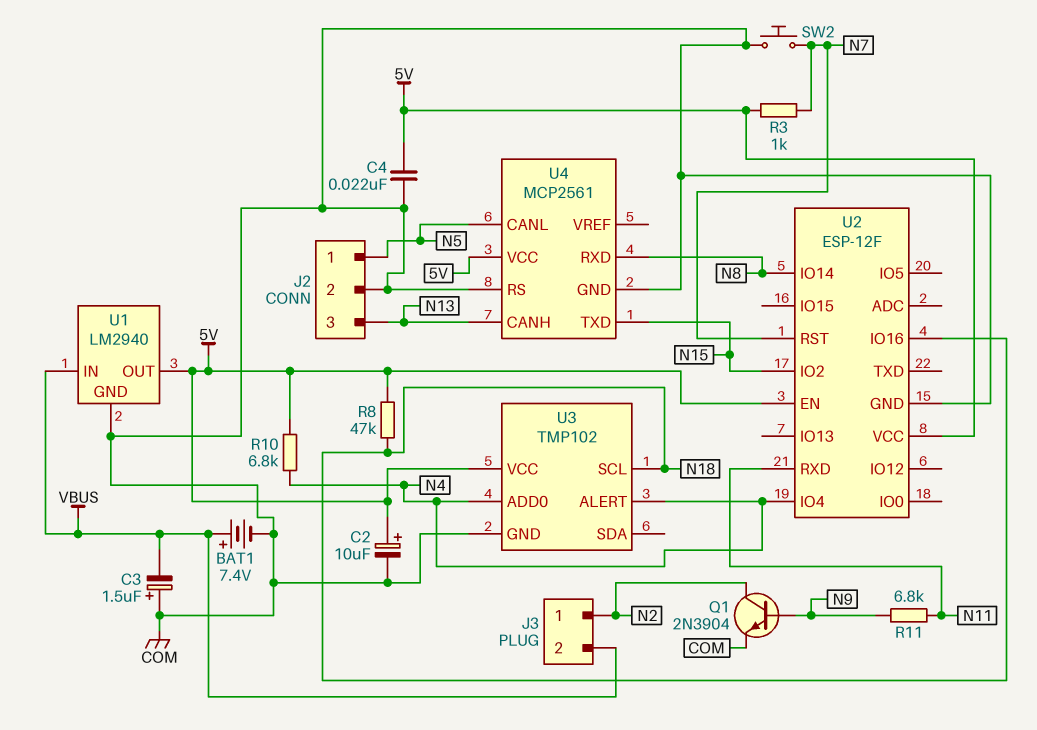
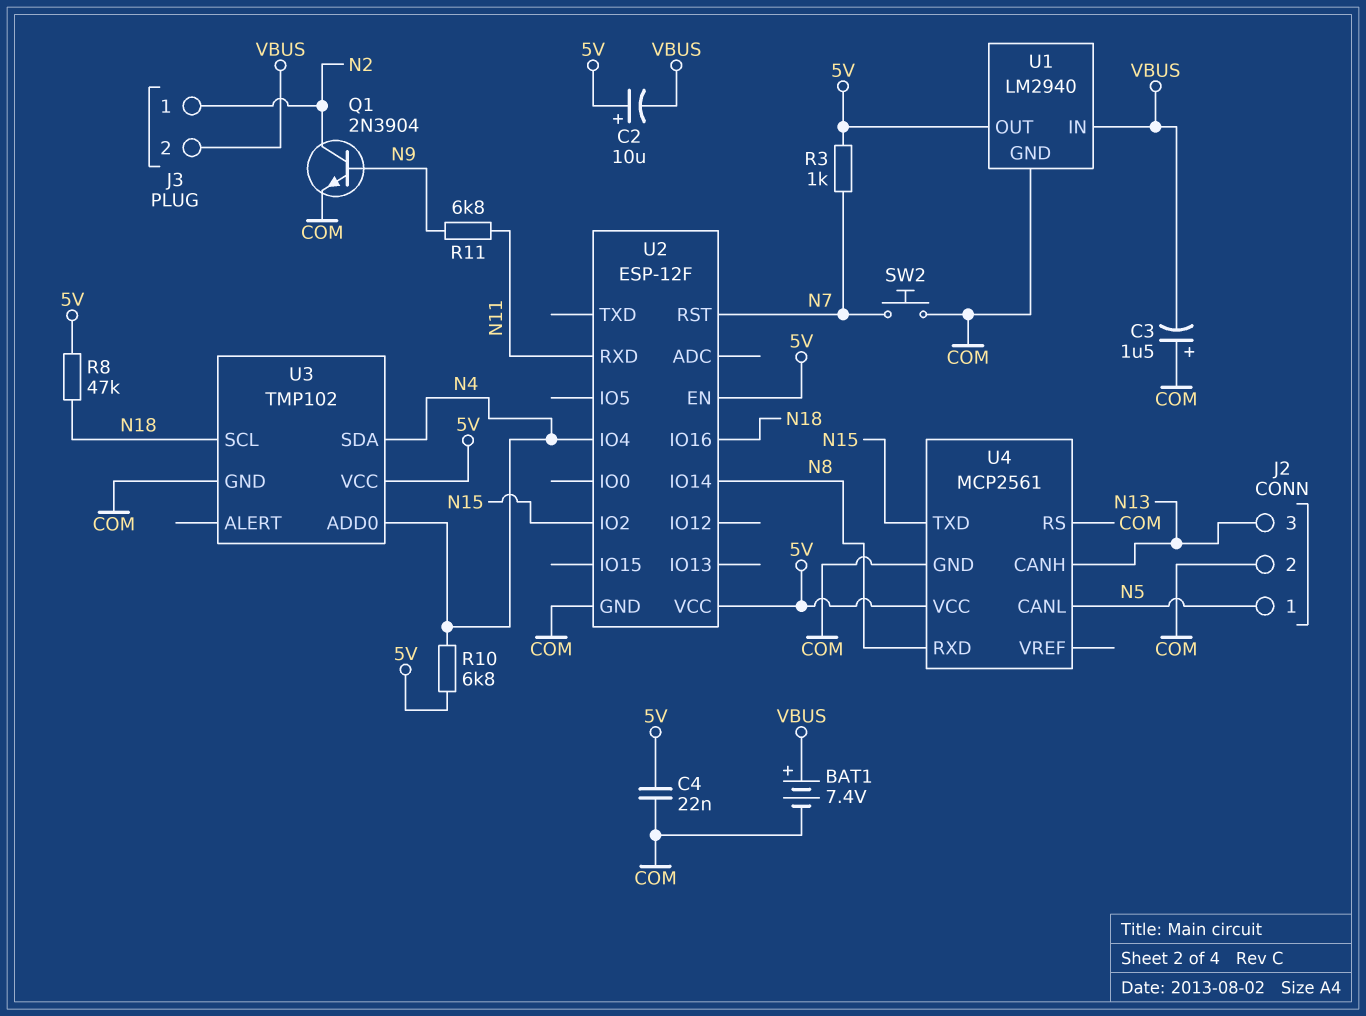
C2: 10uF (plus 5V, minus COM) -> 10uF (plus 5V, minus VBUS)
U3 pin ALERT: N4 -> none
U3 pin SDA: none -> N4

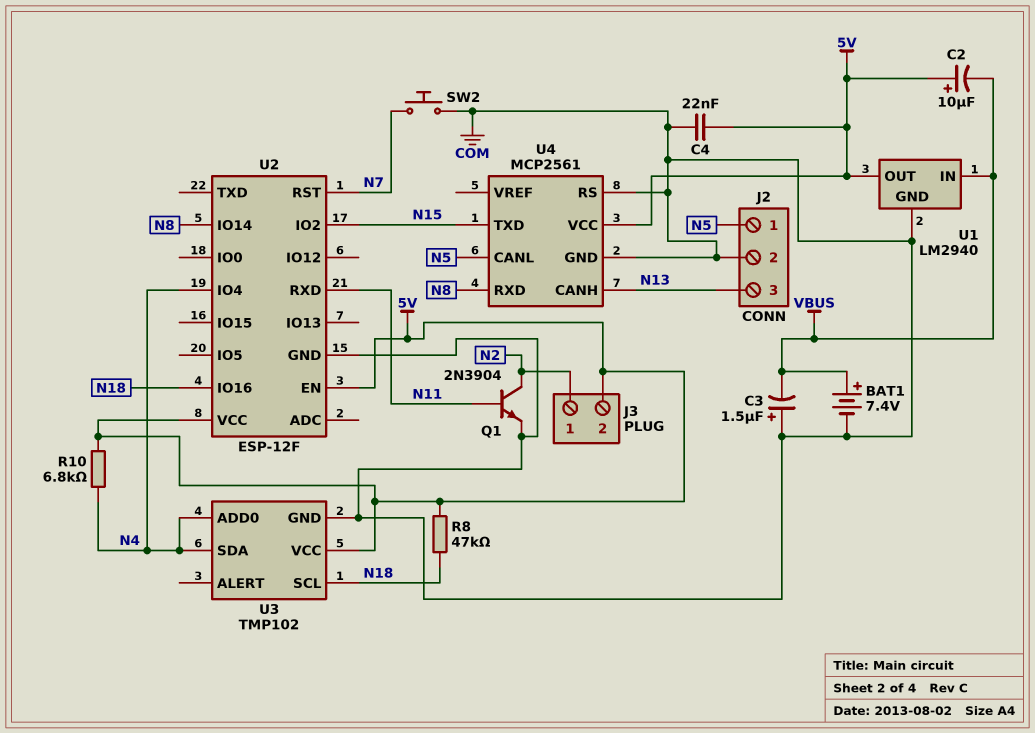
J3 pin 2: VBUS -> 5V
Q1: NPN 2N3904 (B N9, C N2, E COM) -> NPN 2N3904 (B N11, C N2, E COM)
R3: 1k (5V, N7) -> none
R11: 6.8k (N9, N11) -> none

